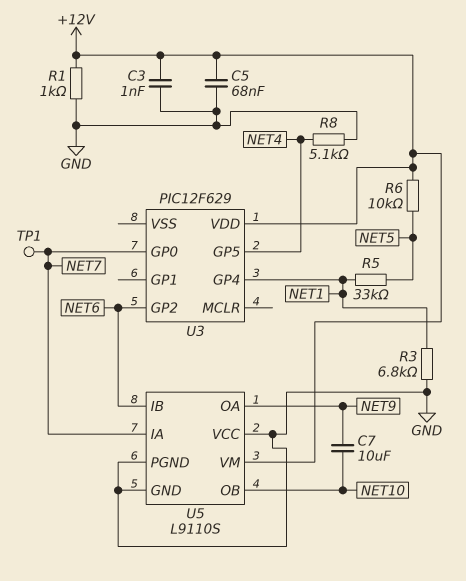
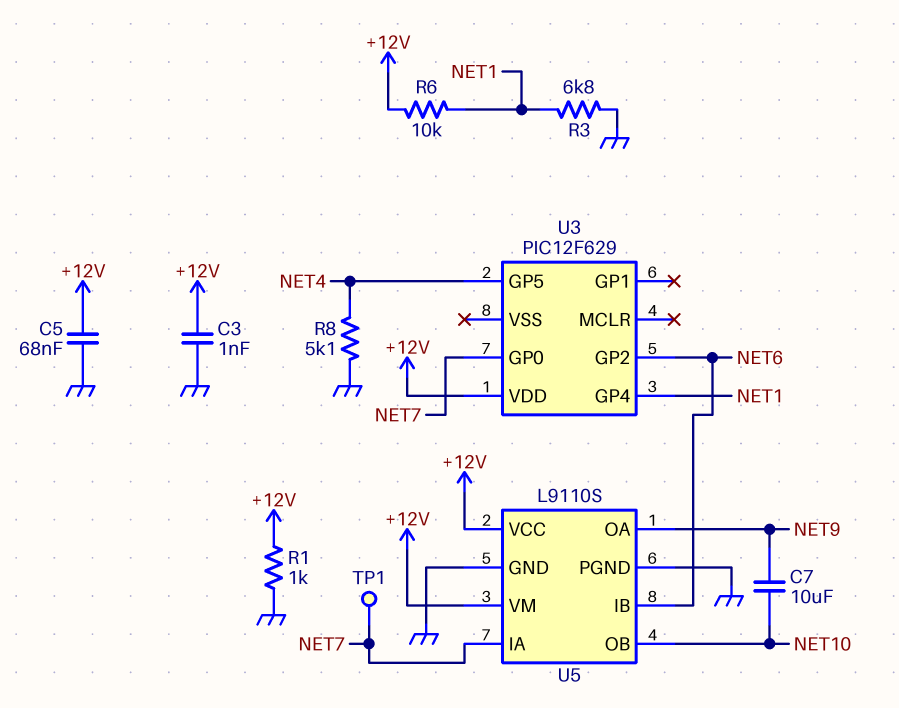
R5: 33k (NET1, NET5) -> none
R6: 10k (+12V, NET5) -> 10k (+12V, NET1)
U5 pin VCC: GND -> +12V

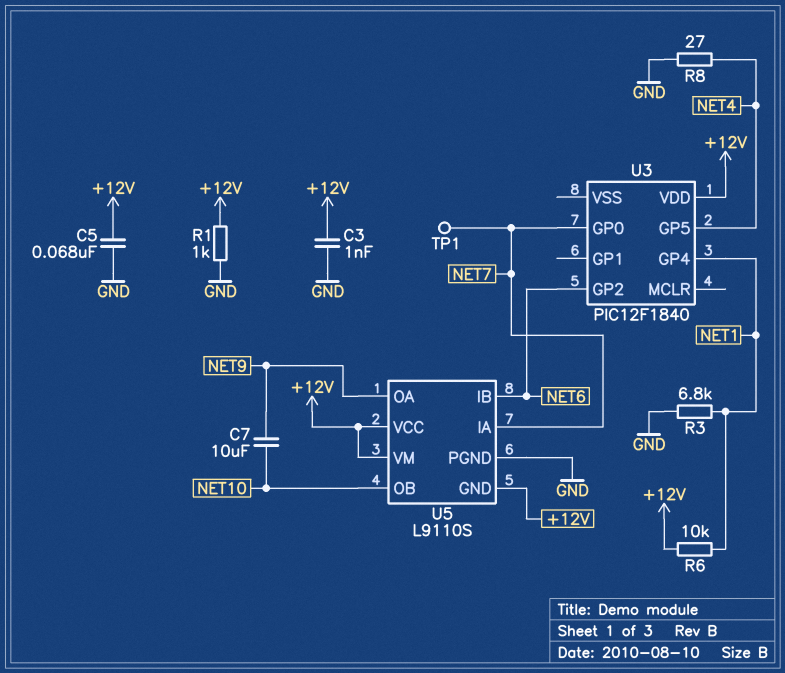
R8: 5.1k (GND, NET4) -> 27 (GND, NET4)
U3: PIC12F629 -> PIC12F1840
U5 pin GND: GND -> +12V

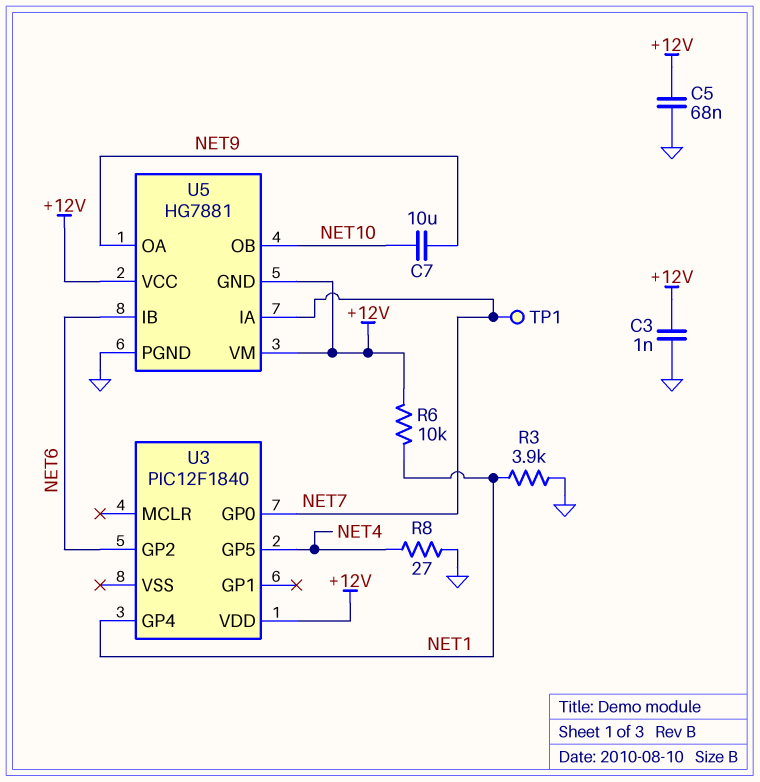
R1: 1k (+12V, GND) -> none
R3: 6.8k (GND, NET1) -> 3.9k (GND, NET1)
U5: L9110S -> HG7881

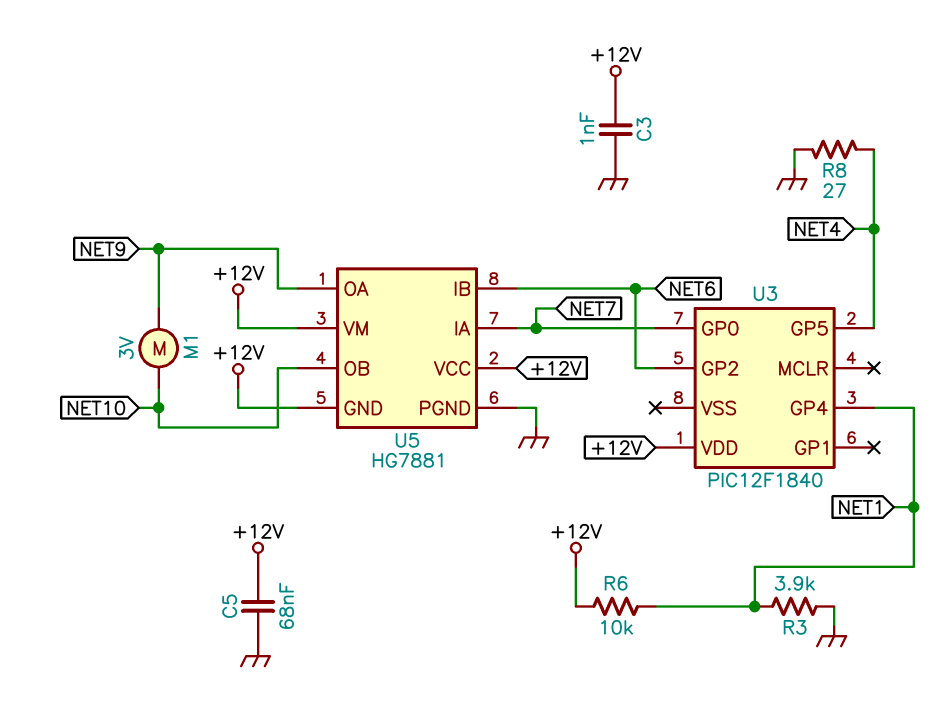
C7: 10uF (NET9, NET10) -> none
M1: none -> motor 3V (NET9, NET10)
TP1: test point (NET7) -> none

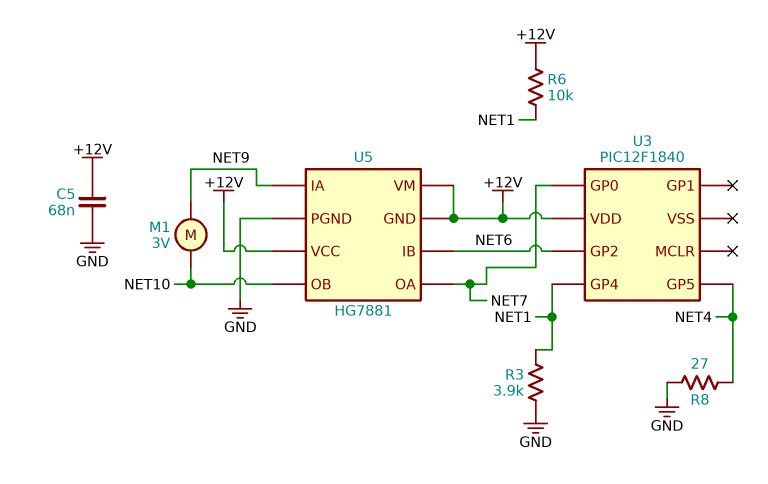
C3: 1nF (+12V, GND) -> none
U5 pin IA: NET7 -> NET9
U5 pin OA: NET9 -> NET7

